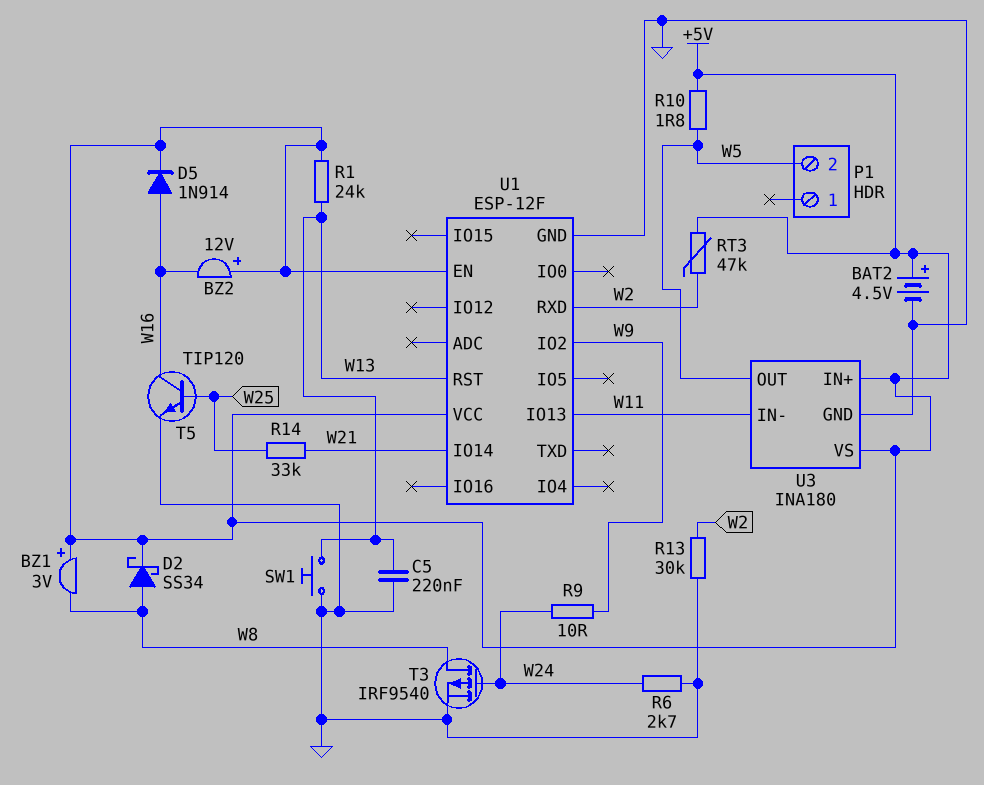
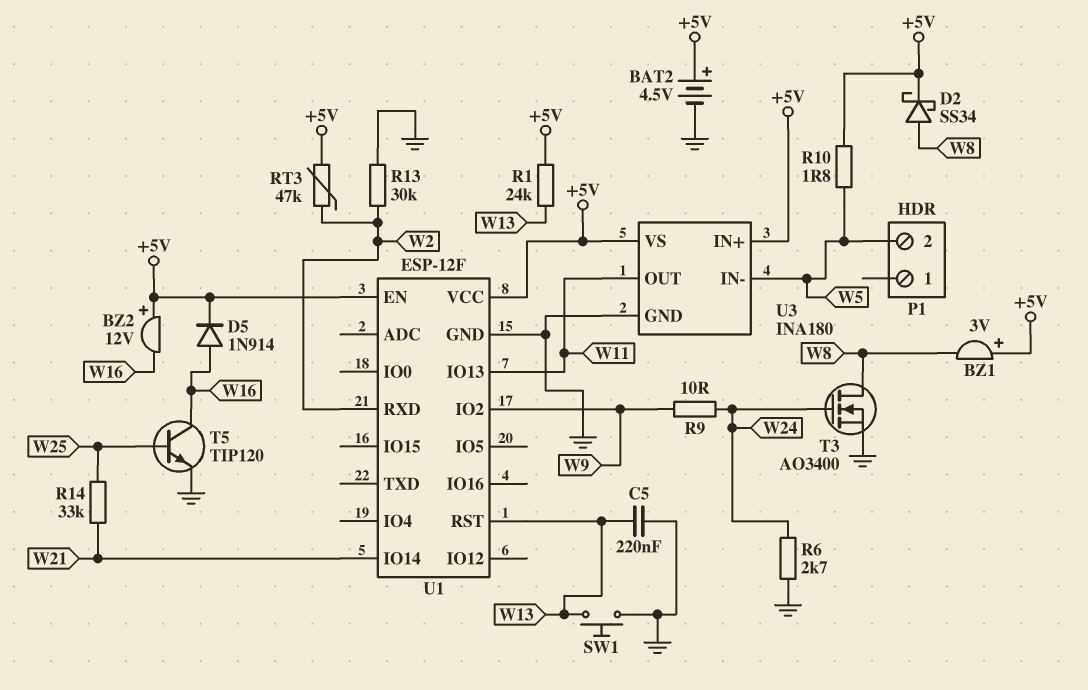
T3: PMOS IRF9540 (G W24, D W8, S GND) -> NMOS AO3400 (G W24, D W8, S GND)
U3 pin IN-: W11 -> W5
U3 pin OUT: W5 -> W11

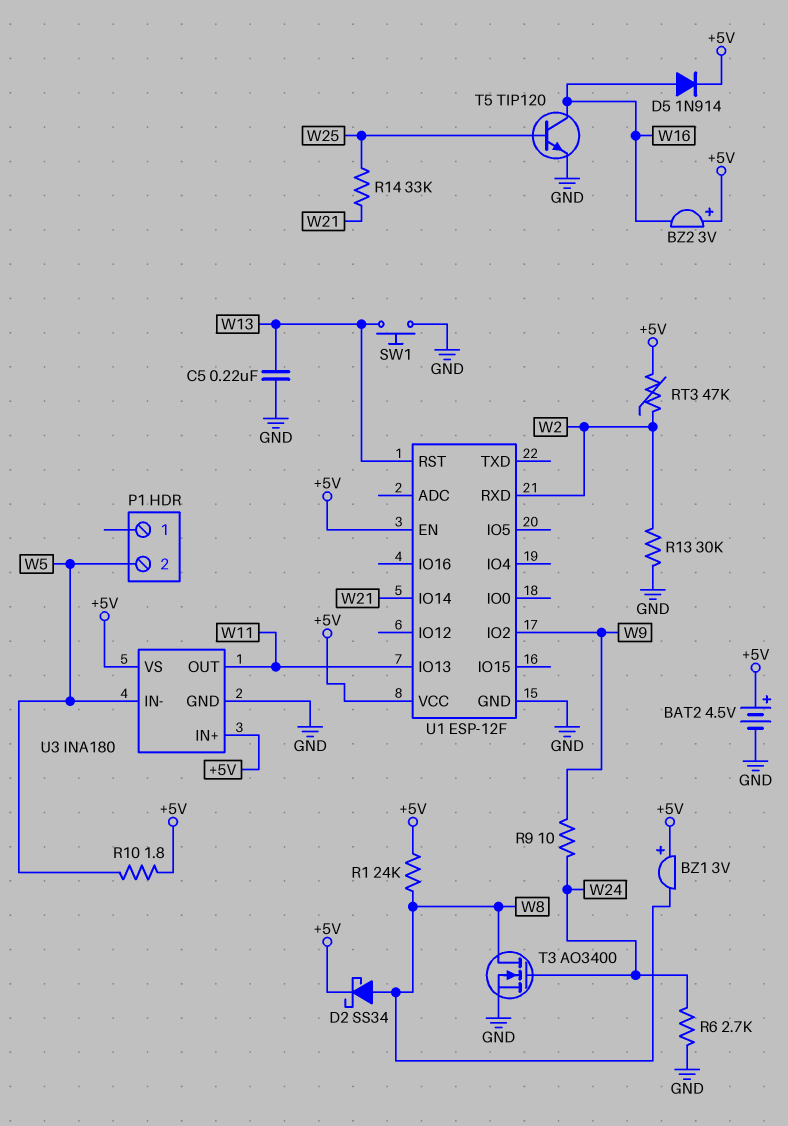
BZ2: buzzer 12V (plus +5V, minus W16) -> buzzer 3V (plus +5V, minus W16)
R1: 24k (+5V, W13) -> 24k (+5V, W8)

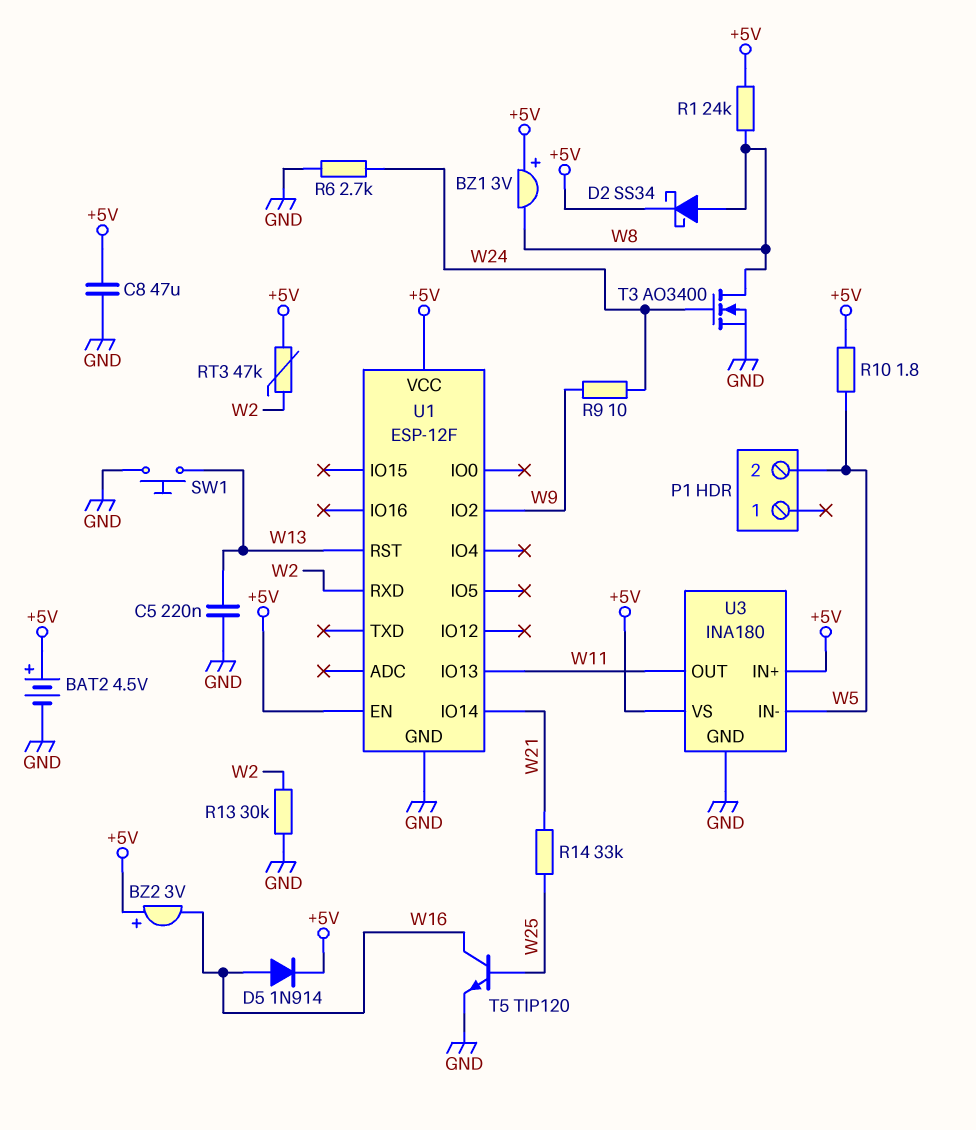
C8: none -> 47uF (+5V, GND)

